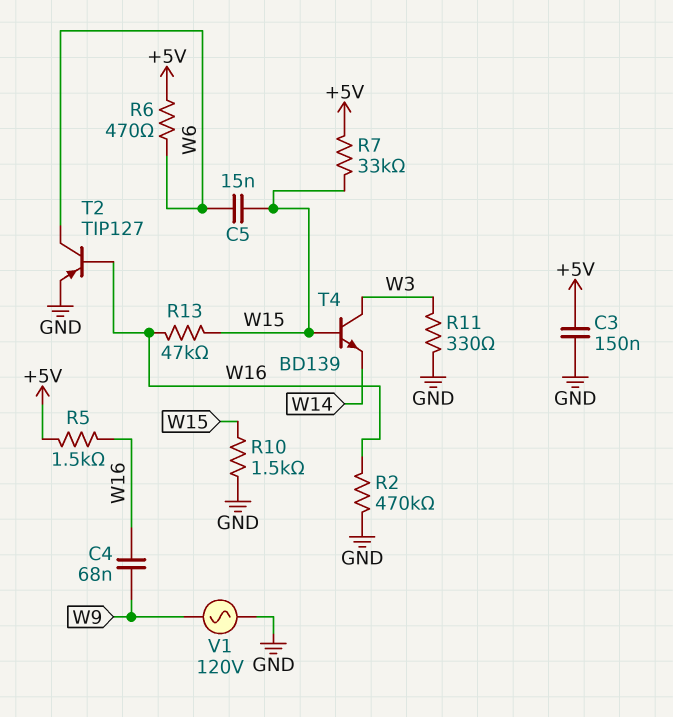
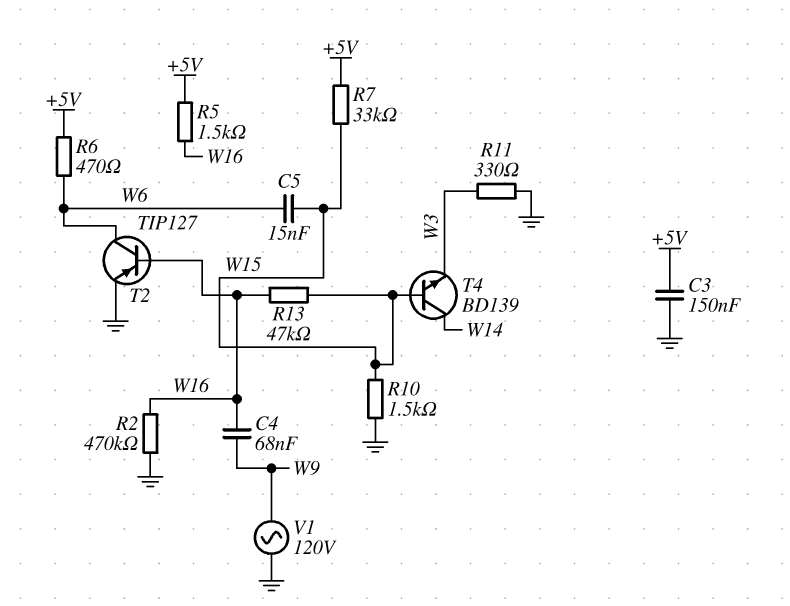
T4: NPN BD139 (B W15, C W3, E W14) -> NPN BD139 (B W15, C W14, E W3)

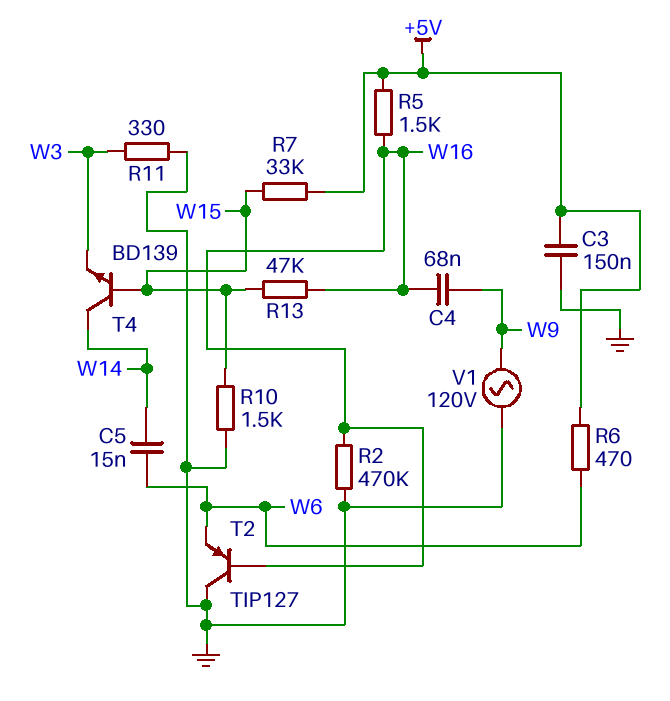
C5: 15nF (W6, W15) -> 15nF (W6, W14)
T2: PNP TIP127 (B W16, C W6, E GND) -> PNP TIP127 (B W16, C GND, E W6)

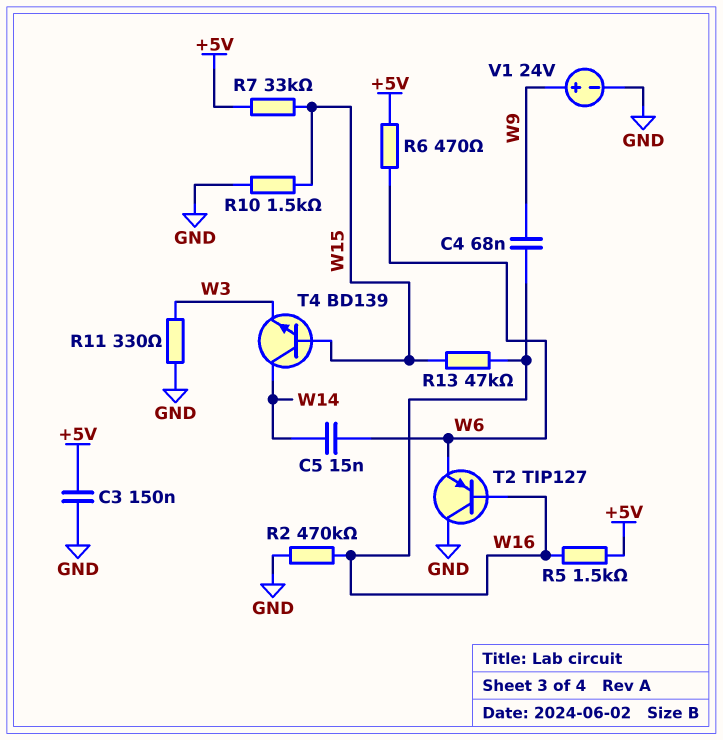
V1: AC 120V (GND, W9) -> 24V (plus W9, minus GND)

